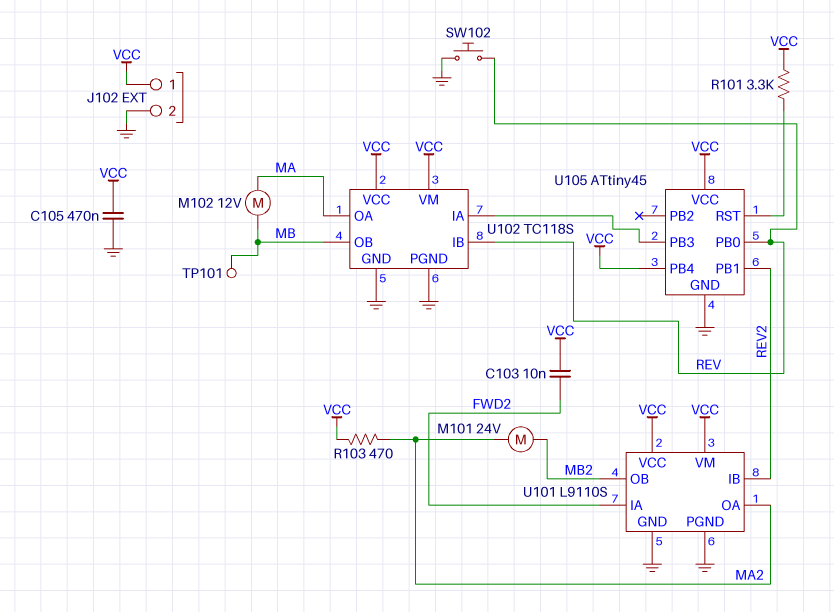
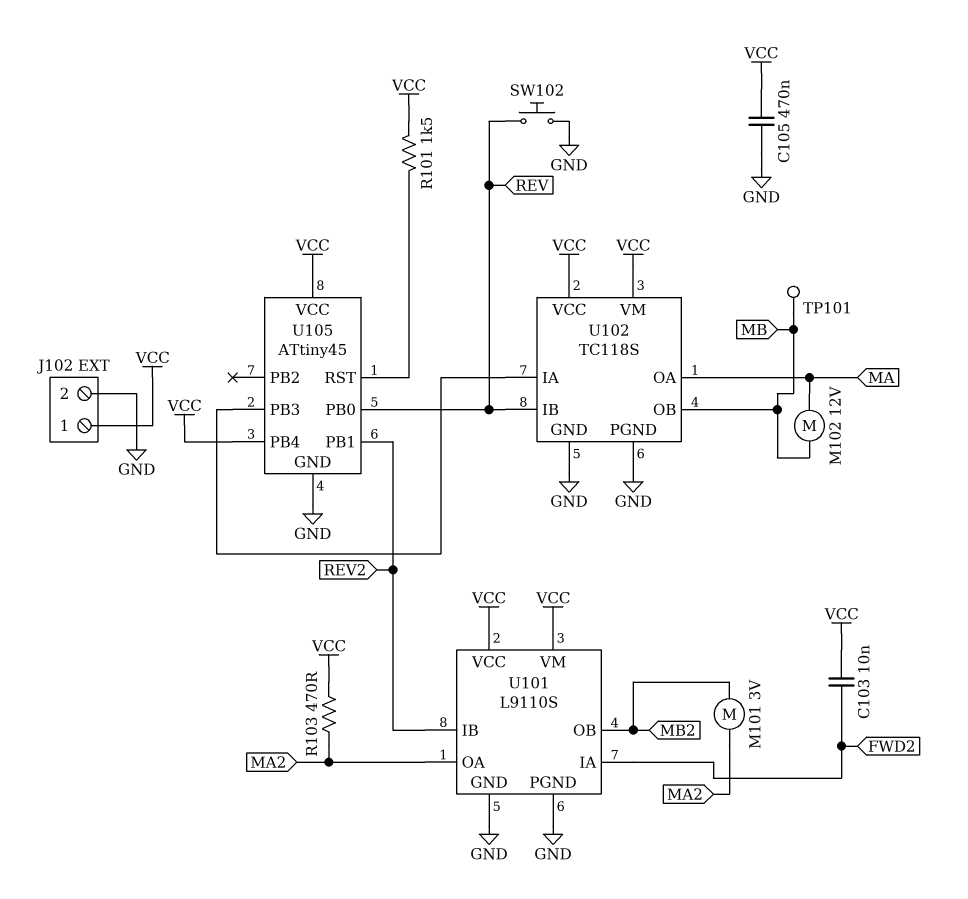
M101: motor 24V (MA2, MB2) -> motor 3V (MA2, MB2)
R101: 3.3k (U105/RST, VCC) -> 1.5k (U105/RST, VCC)

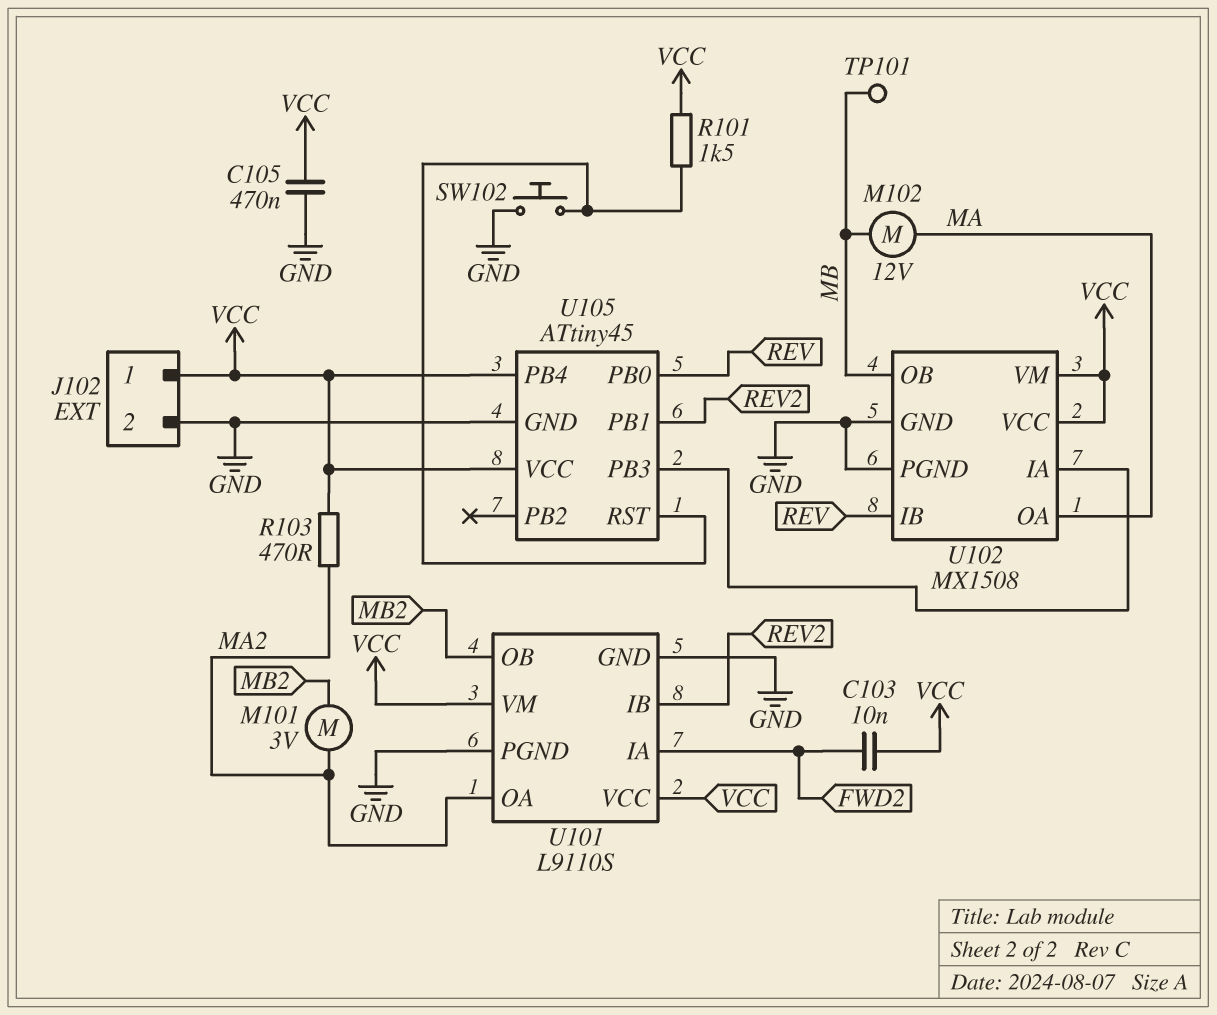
SW102: button (GND, REV) -> button (GND, U105/RST)
U102: TC118S -> MX1508

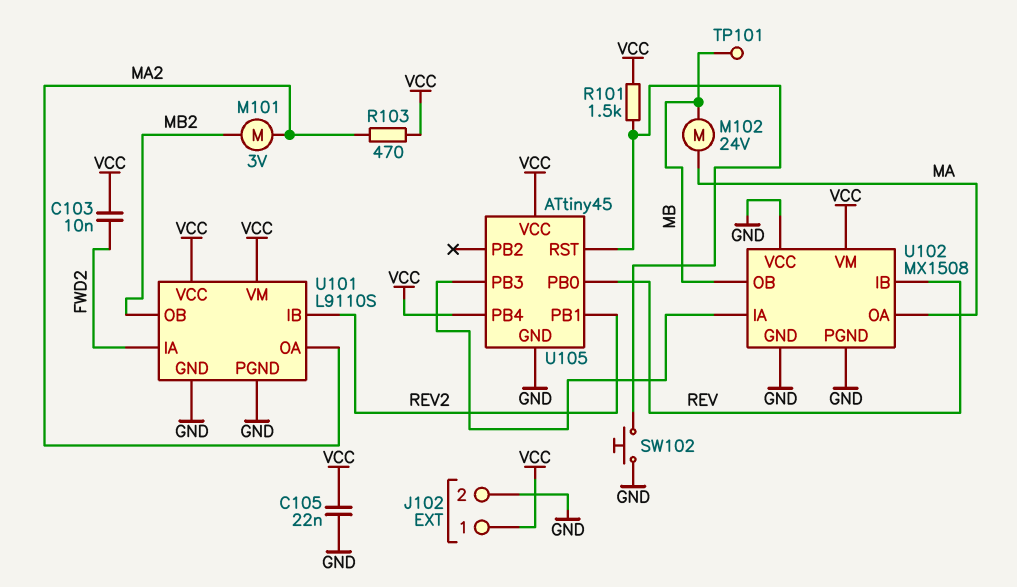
C105: 470nF (GND, VCC) -> 22nF (GND, VCC)
M102: motor 12V (MA, MB) -> motor 24V (MA, MB)
U102 pin VCC: VCC -> GND

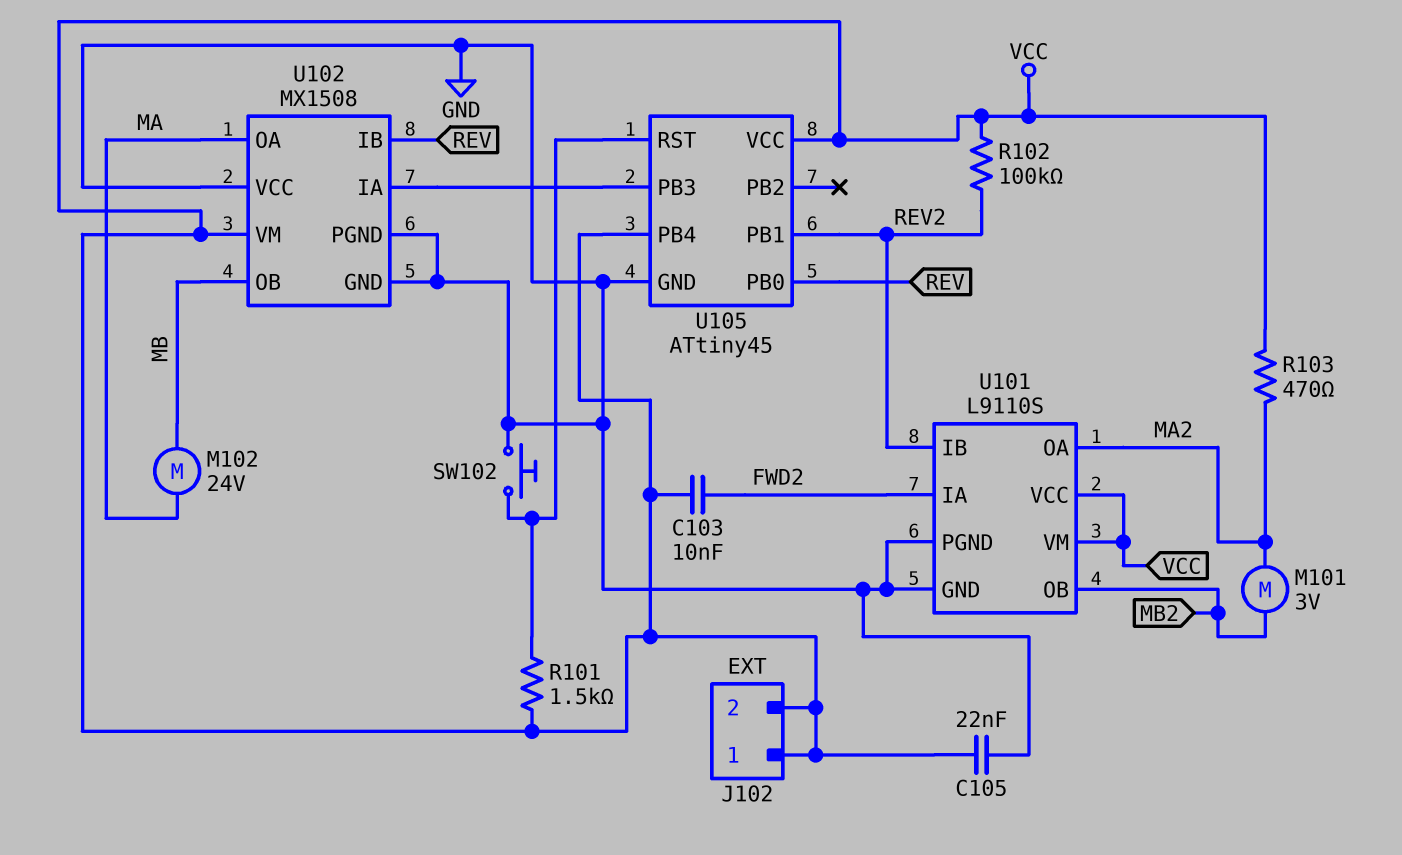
J102 pin 2: GND -> VCC
R102: none -> 100k (REV2, VCC)
TP101: test point (MB) -> none

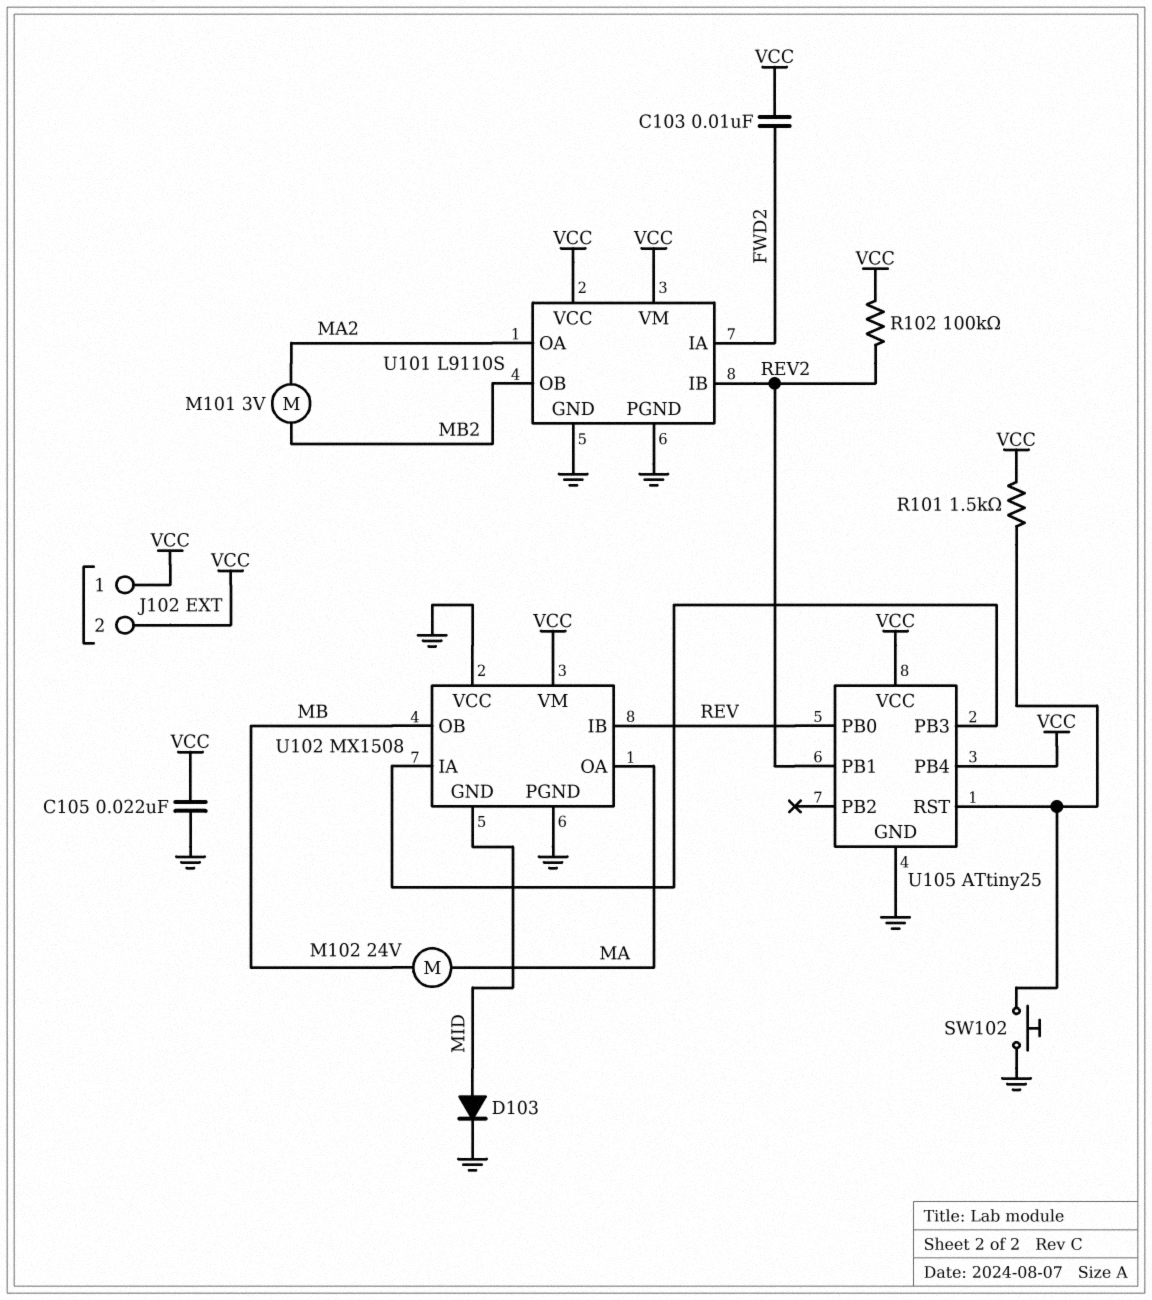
D103: none -> diode (A MID, K GND)
R103: 470 (MA2, VCC) -> none
U102 pin GND: GND -> MID
U105: ATtiny45 -> ATtiny25

